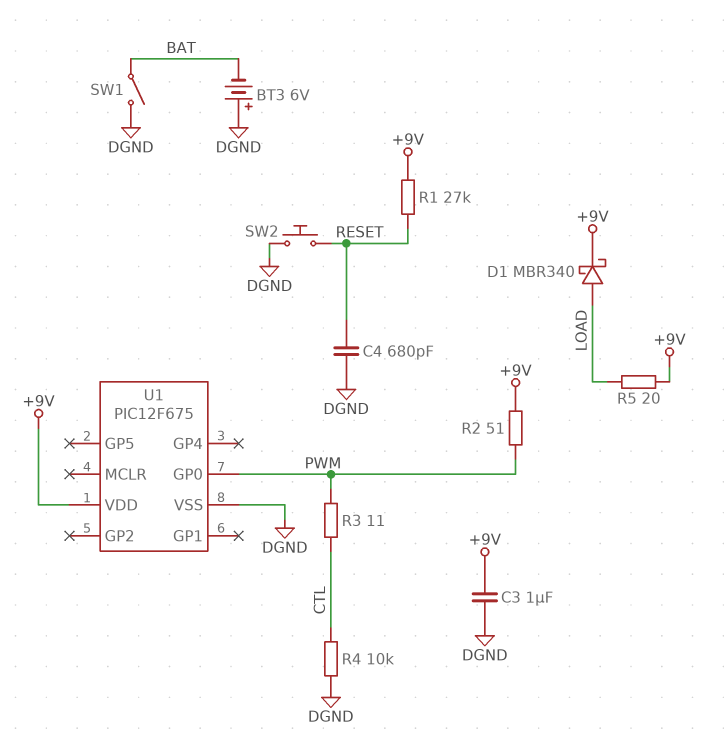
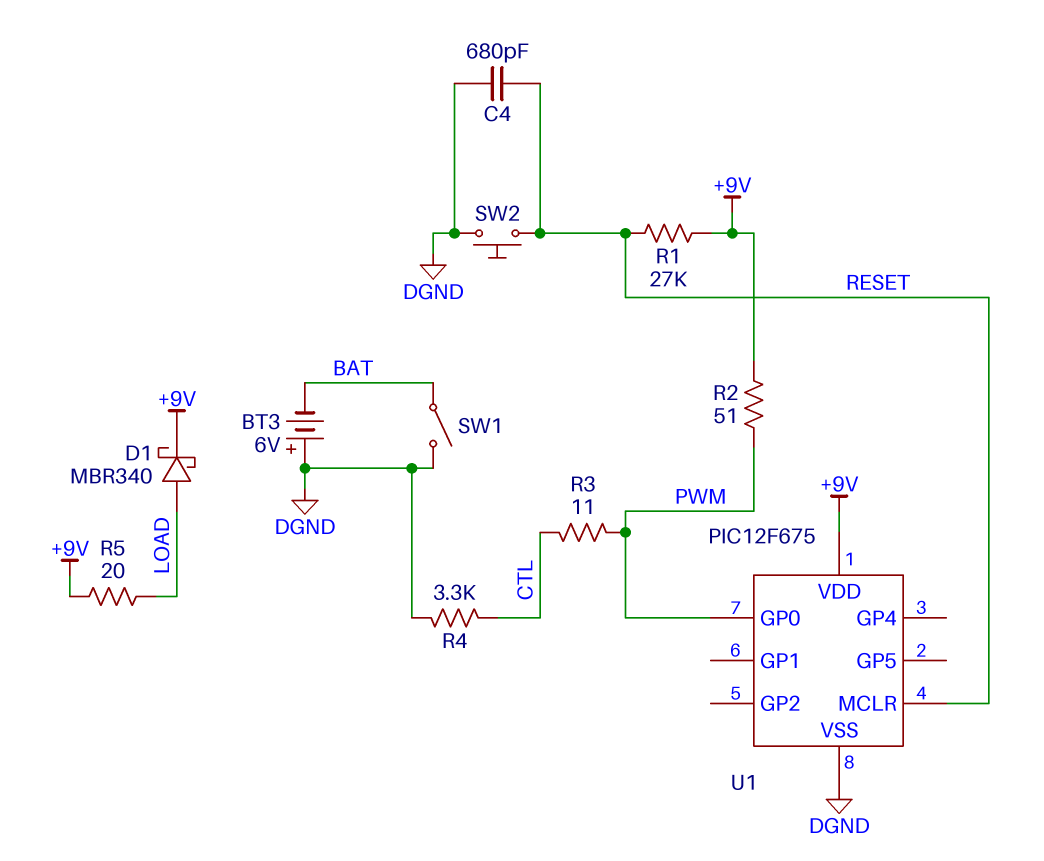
C3: 1uF (+9V, DGND) -> none
R4: 10k (CTL, DGND) -> 3.3k (CTL, DGND)
U1 pin MCLR: none -> RESET

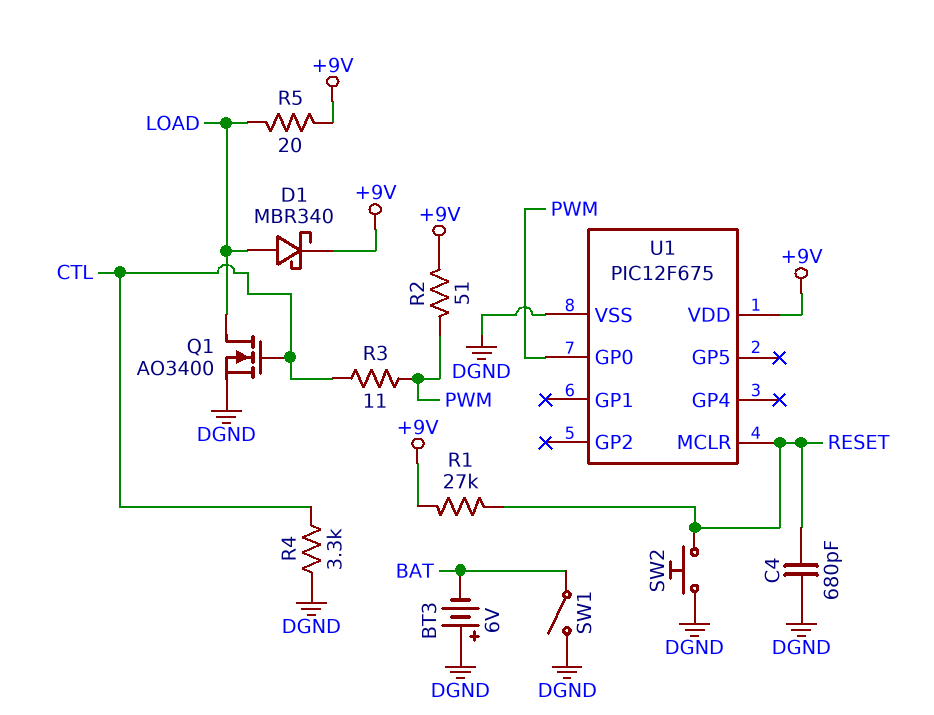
Q1: none -> NMOS AO3400 (G CTL, D LOAD, S DGND)

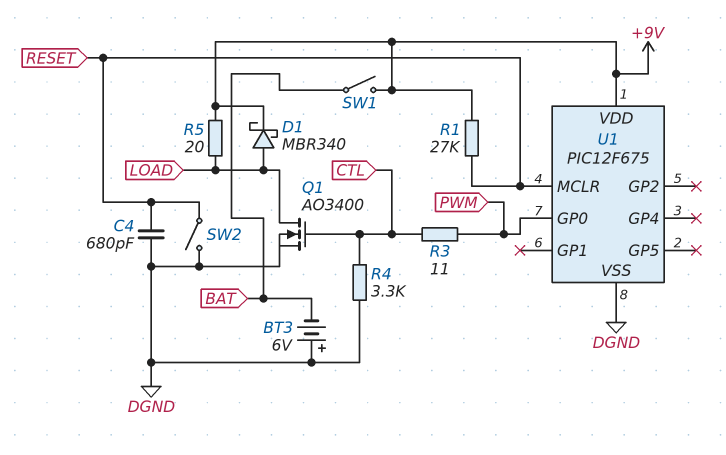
R2: 51 (+9V, PWM) -> none
SW1: switch (BAT, DGND) -> switch (+9V, BAT)
SW2: button (DGND, RESET) -> switch (DGND, RESET)

